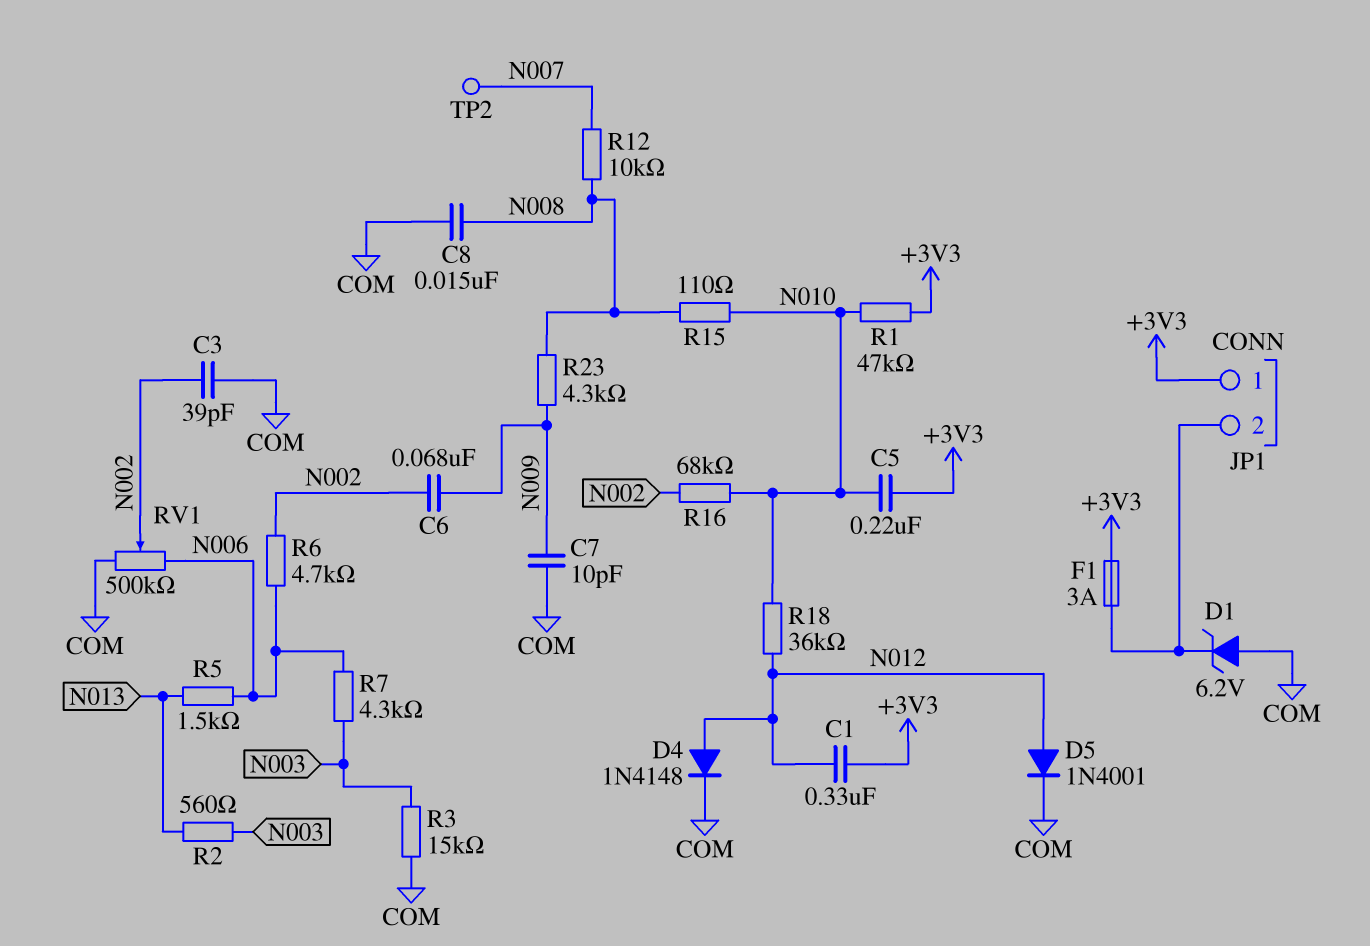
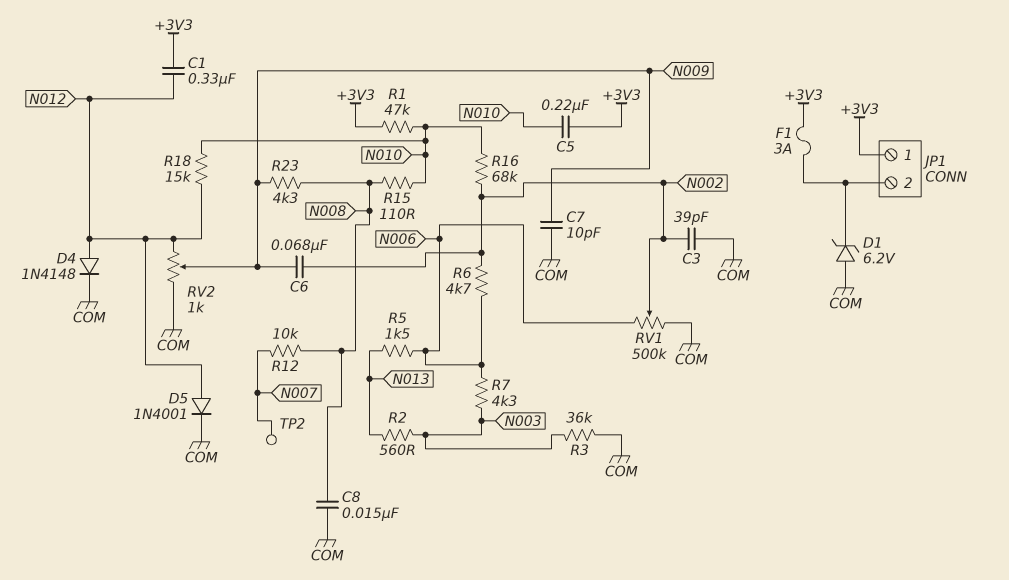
R3: 15k (COM, N003) -> 36k (COM, N003)
R18: 36k (N010, N012) -> 15k (N010, N012)
RV2: none -> 1k (COM, N012, wiper N009)

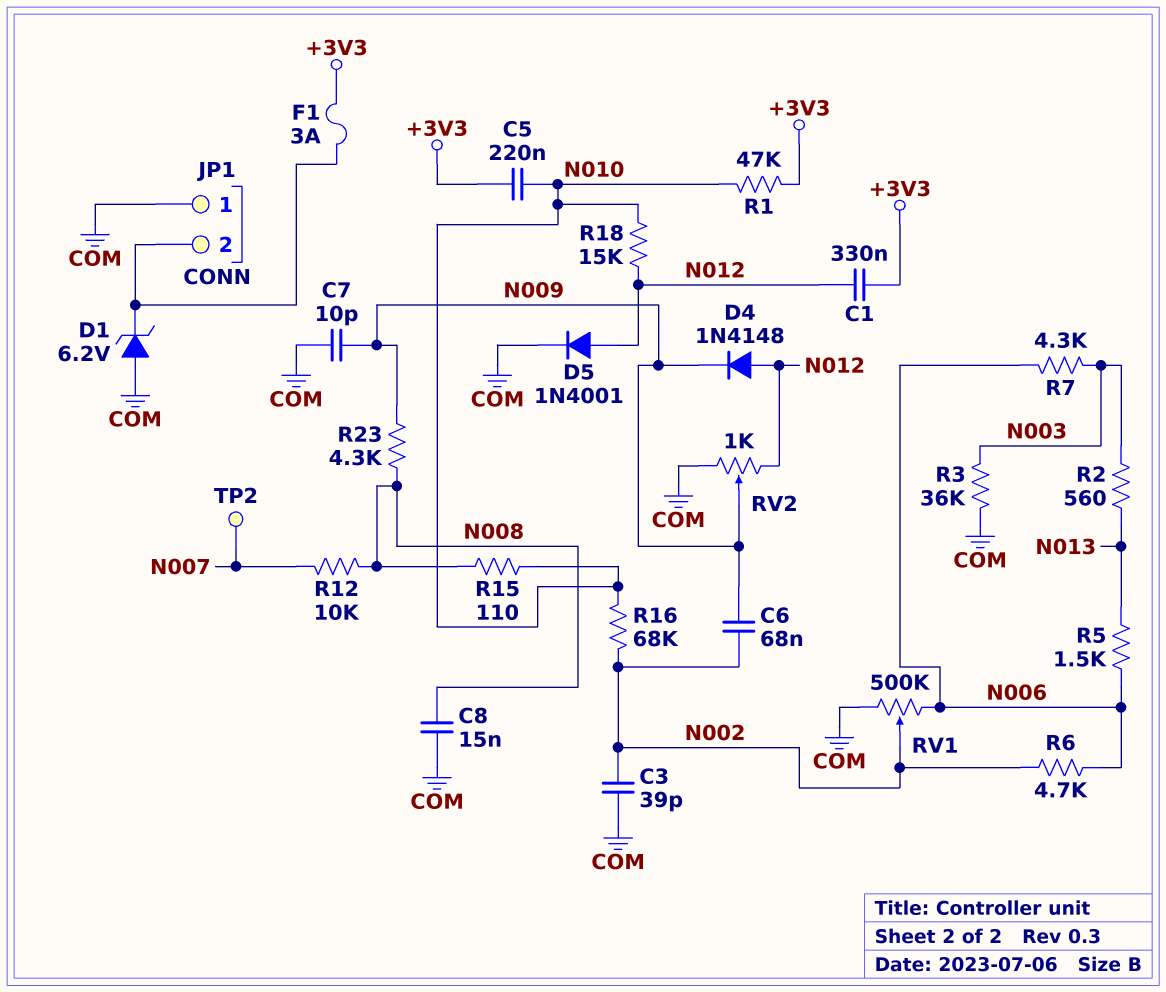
D4: diode 1N4148 (A N012, K COM) -> diode 1N4148 (A N012, K N009)
JP1 pin 1: +3V3 -> COM

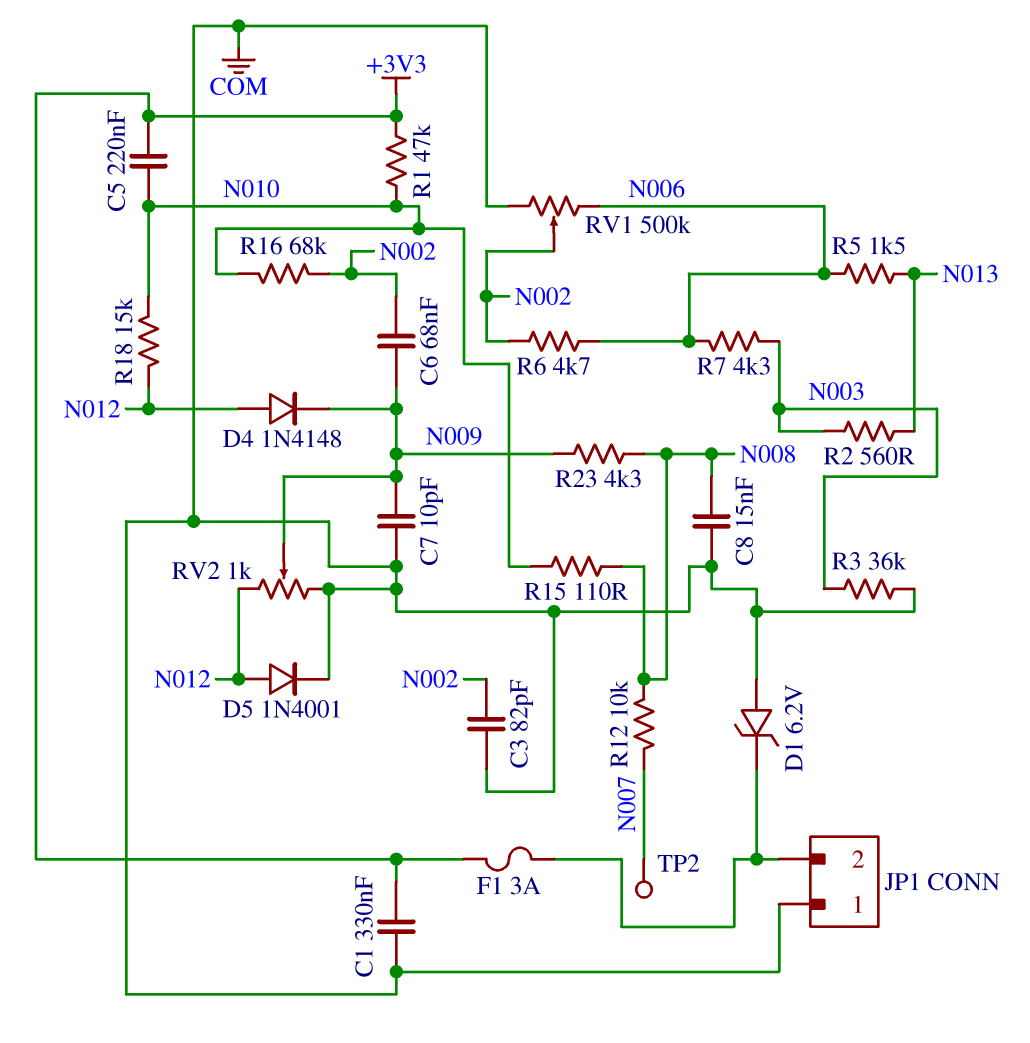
C1: 330nF (+3V3, N012) -> 330nF (+3V3, COM)
C3: 39pF (COM, N002) -> 82pF (COM, N002)

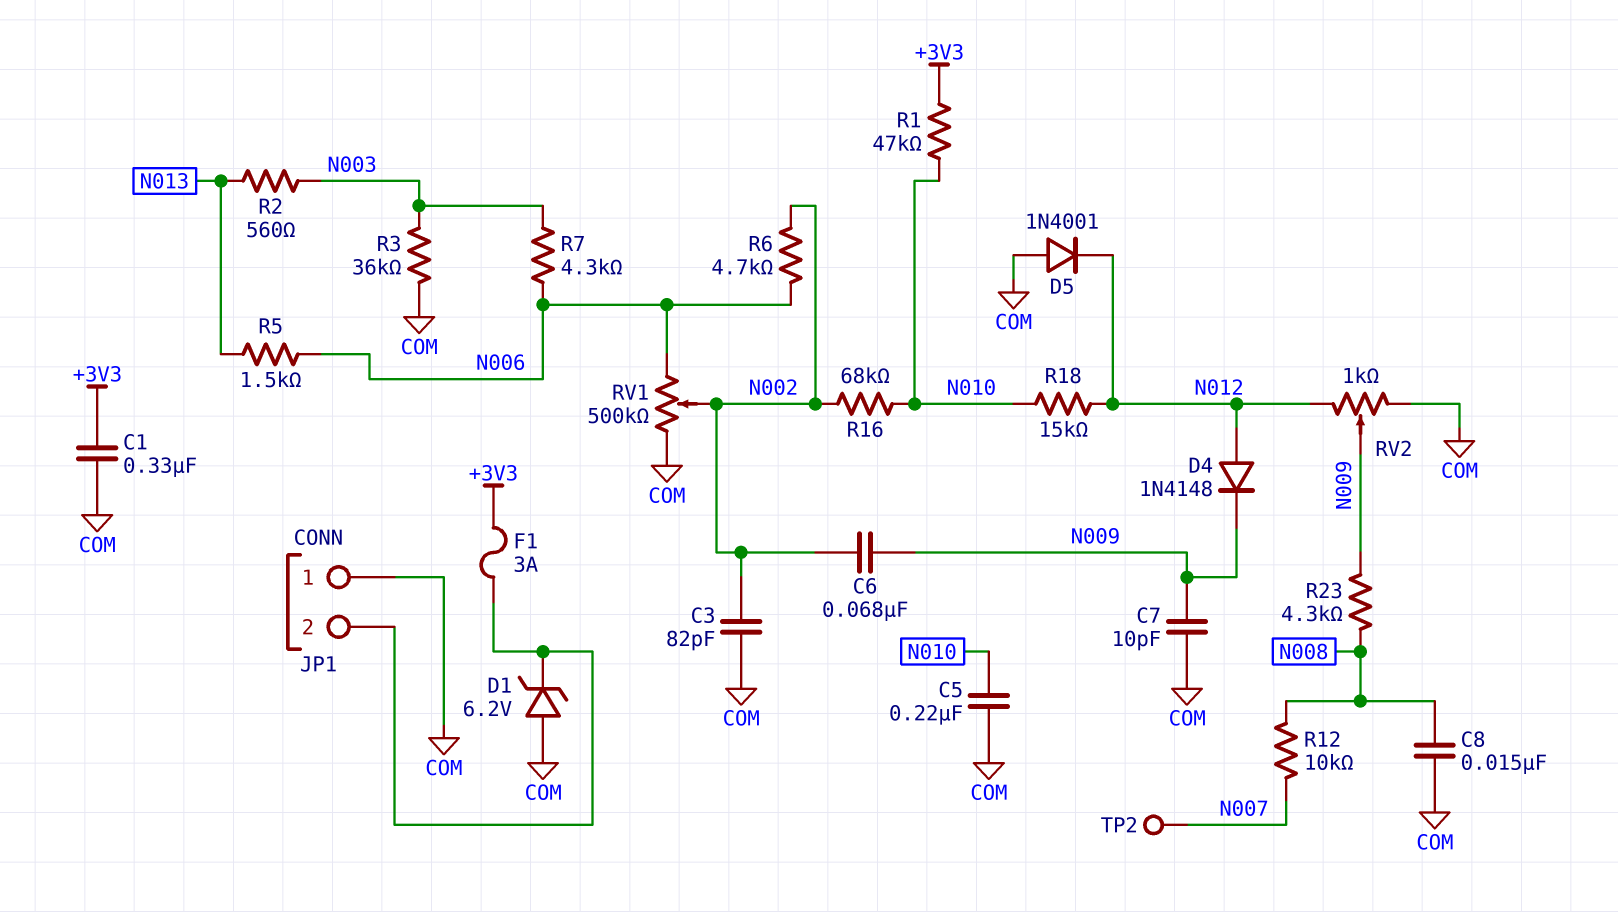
C5: 220nF (+3V3, N010) -> 220nF (COM, N010)
D5: diode 1N4001 (A N012, K COM) -> diode 1N4001 (A COM, K N012)
R15: 110 (N008, N010) -> none

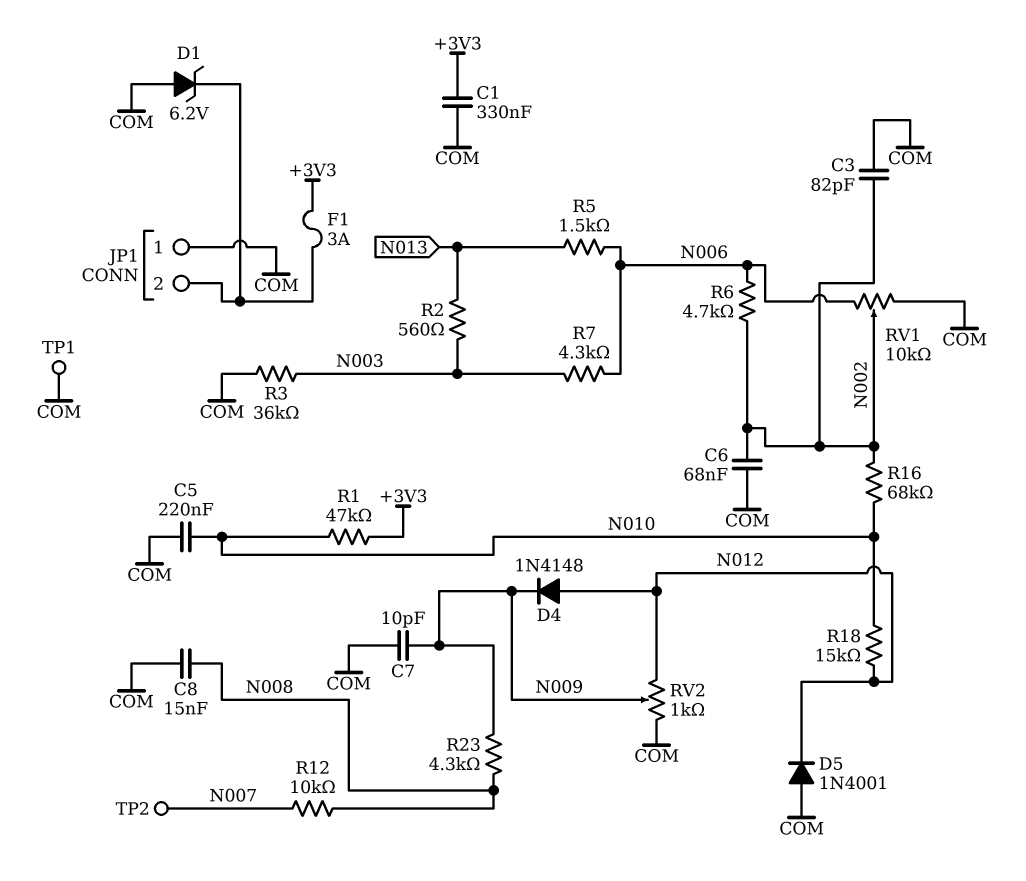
C6: 68nF (N002, N009) -> 68nF (COM, N002)
RV1: 500k (COM, N006, wiper N002) -> 10k (COM, N006, wiper N002)
TP1: none -> test point (COM)

